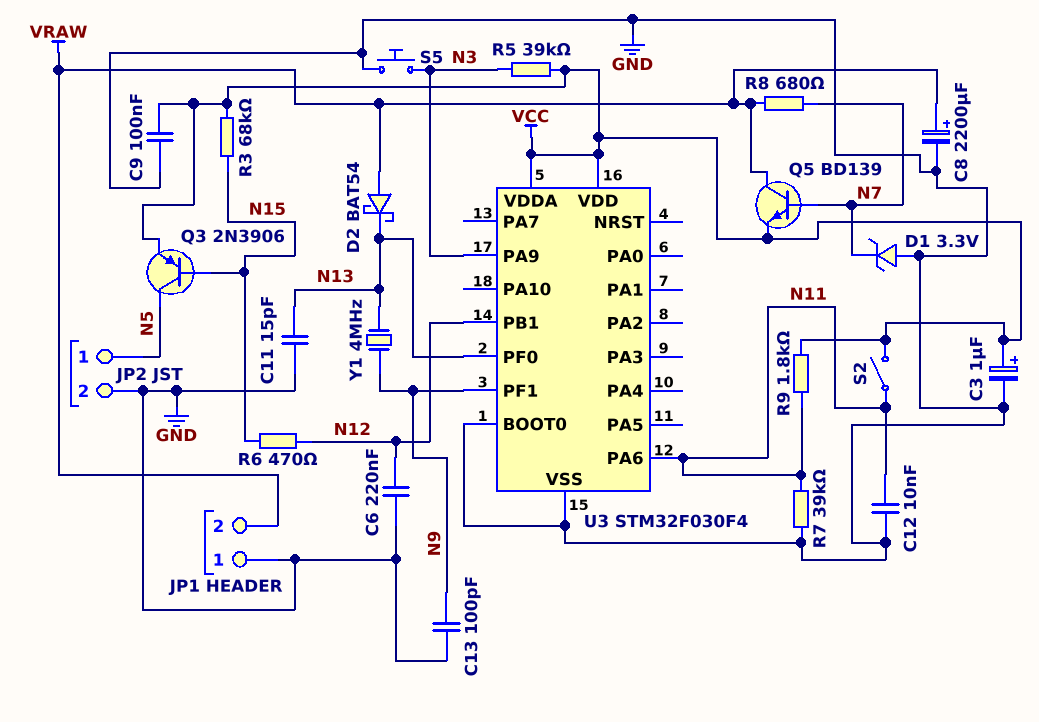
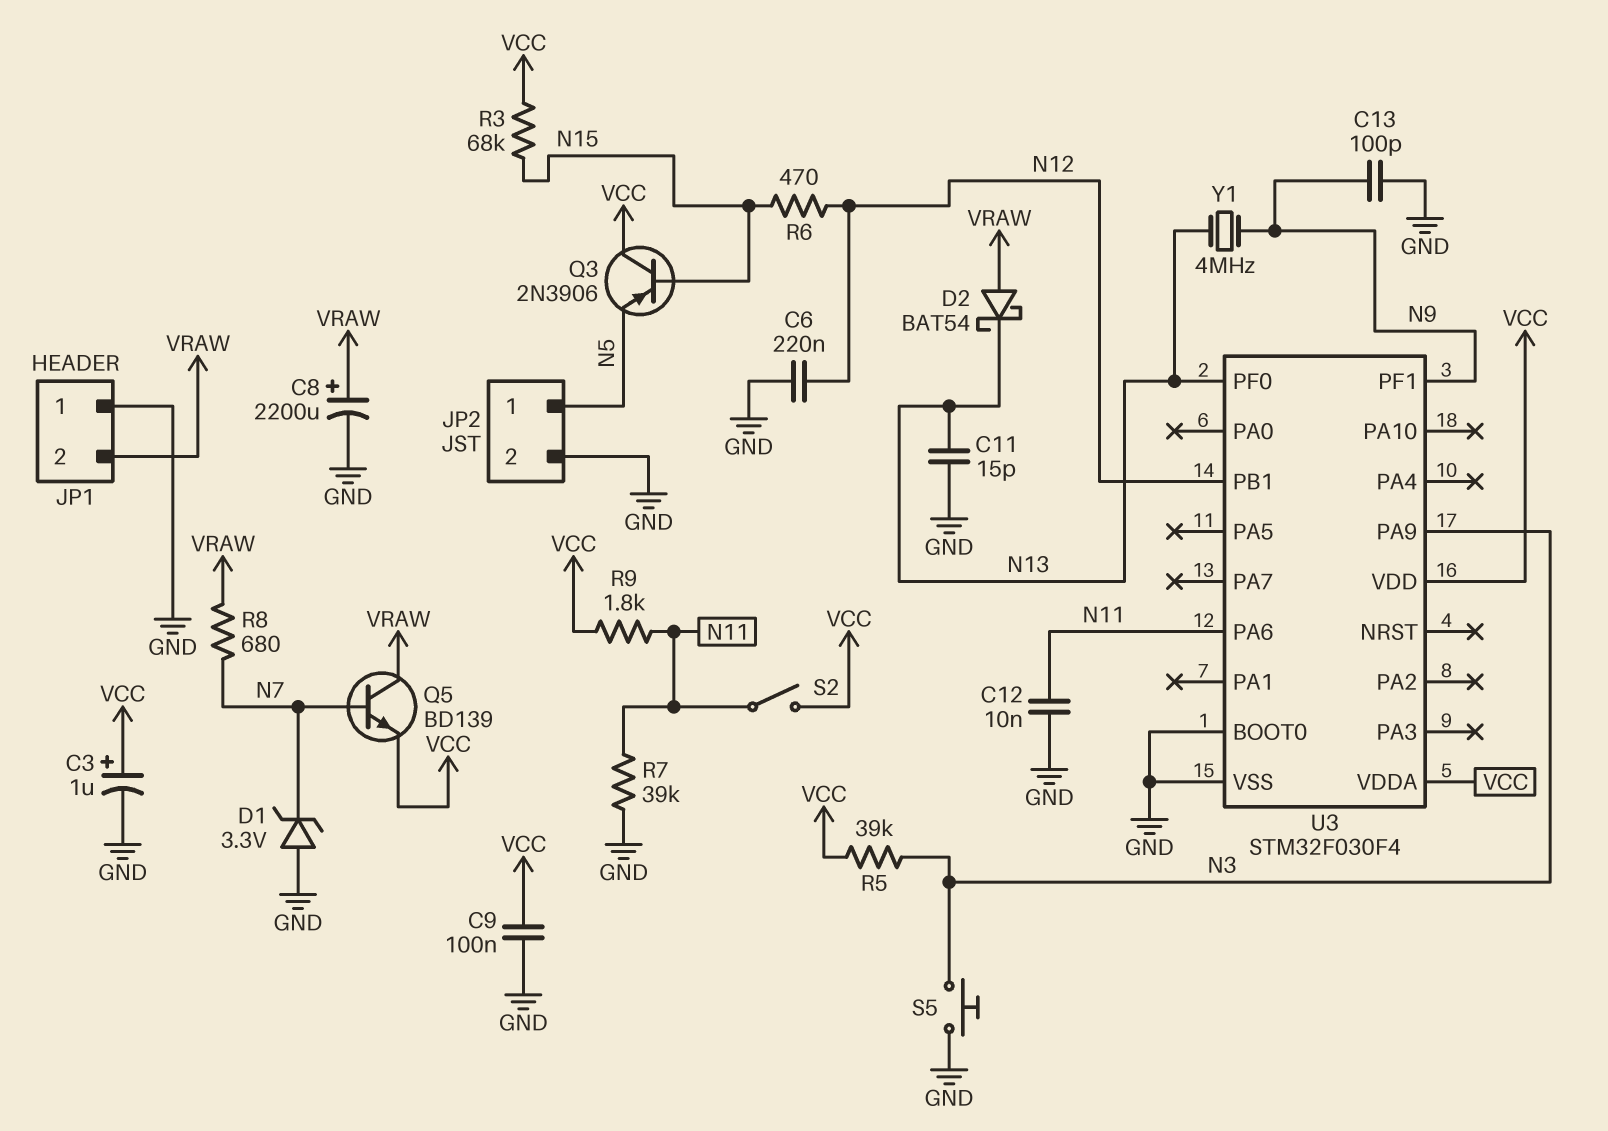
Q3: PNP 2N3906 (B N15, C N5, E VCC) -> PNP 2N3906 (B N15, C VCC, E N5)

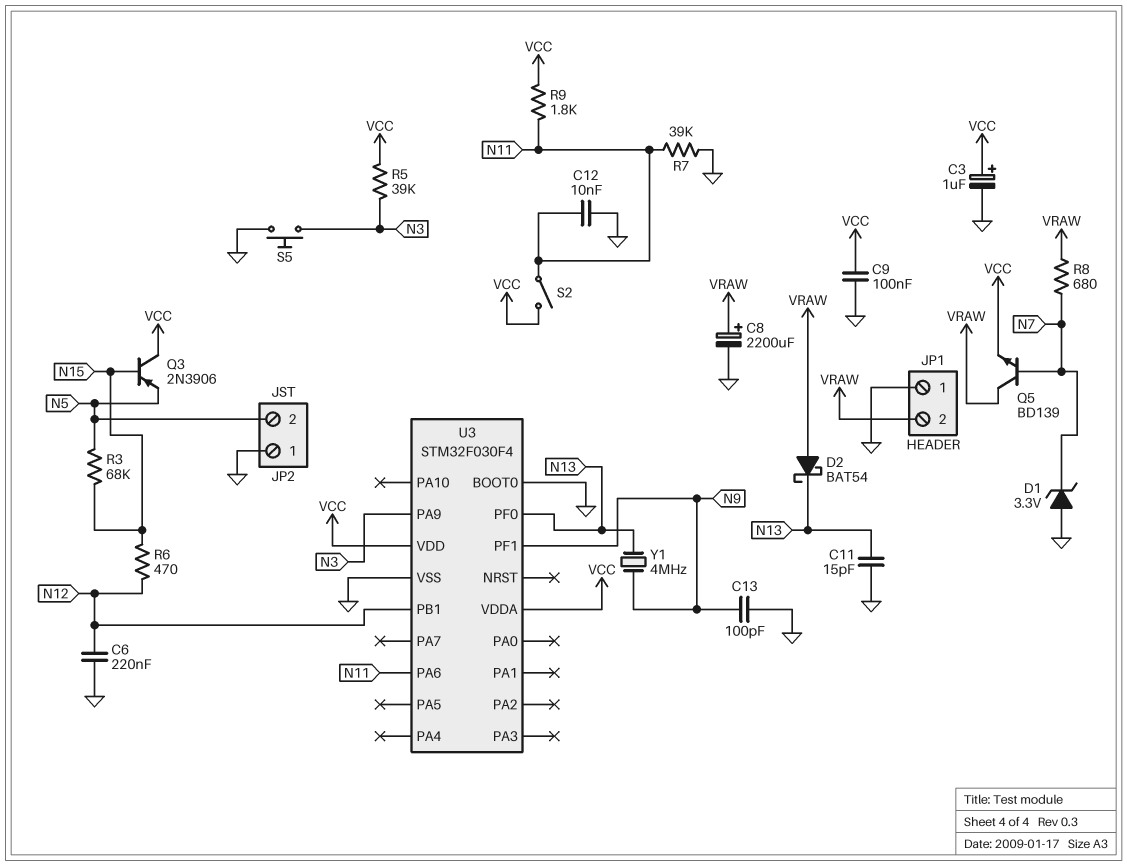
JP2 pin 1: N5 -> GND
JP2 pin 2: GND -> N5
R3: 68k (N15, VCC) -> 68k (N5, N15)

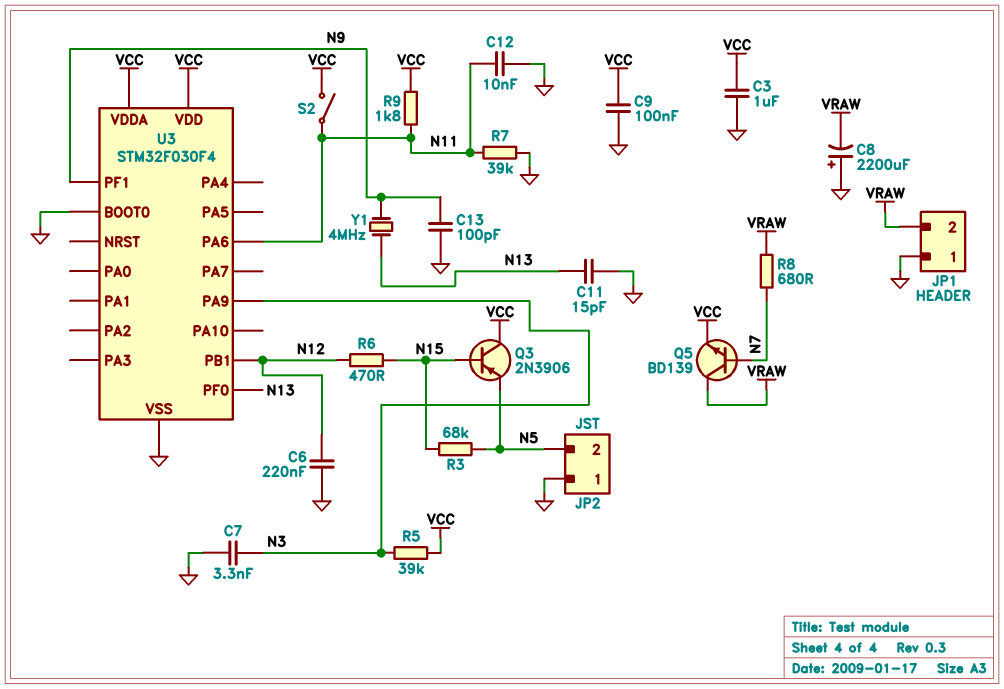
C3: 1uF (plus VCC, minus GND) -> 1uF (GND, VCC)
C7: none -> 3.3nF (GND, N3)
C8: 2200uF (plus VRAW, minus GND) -> 2200uF (plus GND, minus VRAW)
D1: zener 3.3V (A GND, K N7) -> none
D2: schottky BAT54 (A VRAW, K N13) -> none
S5: button (GND, N3) -> none

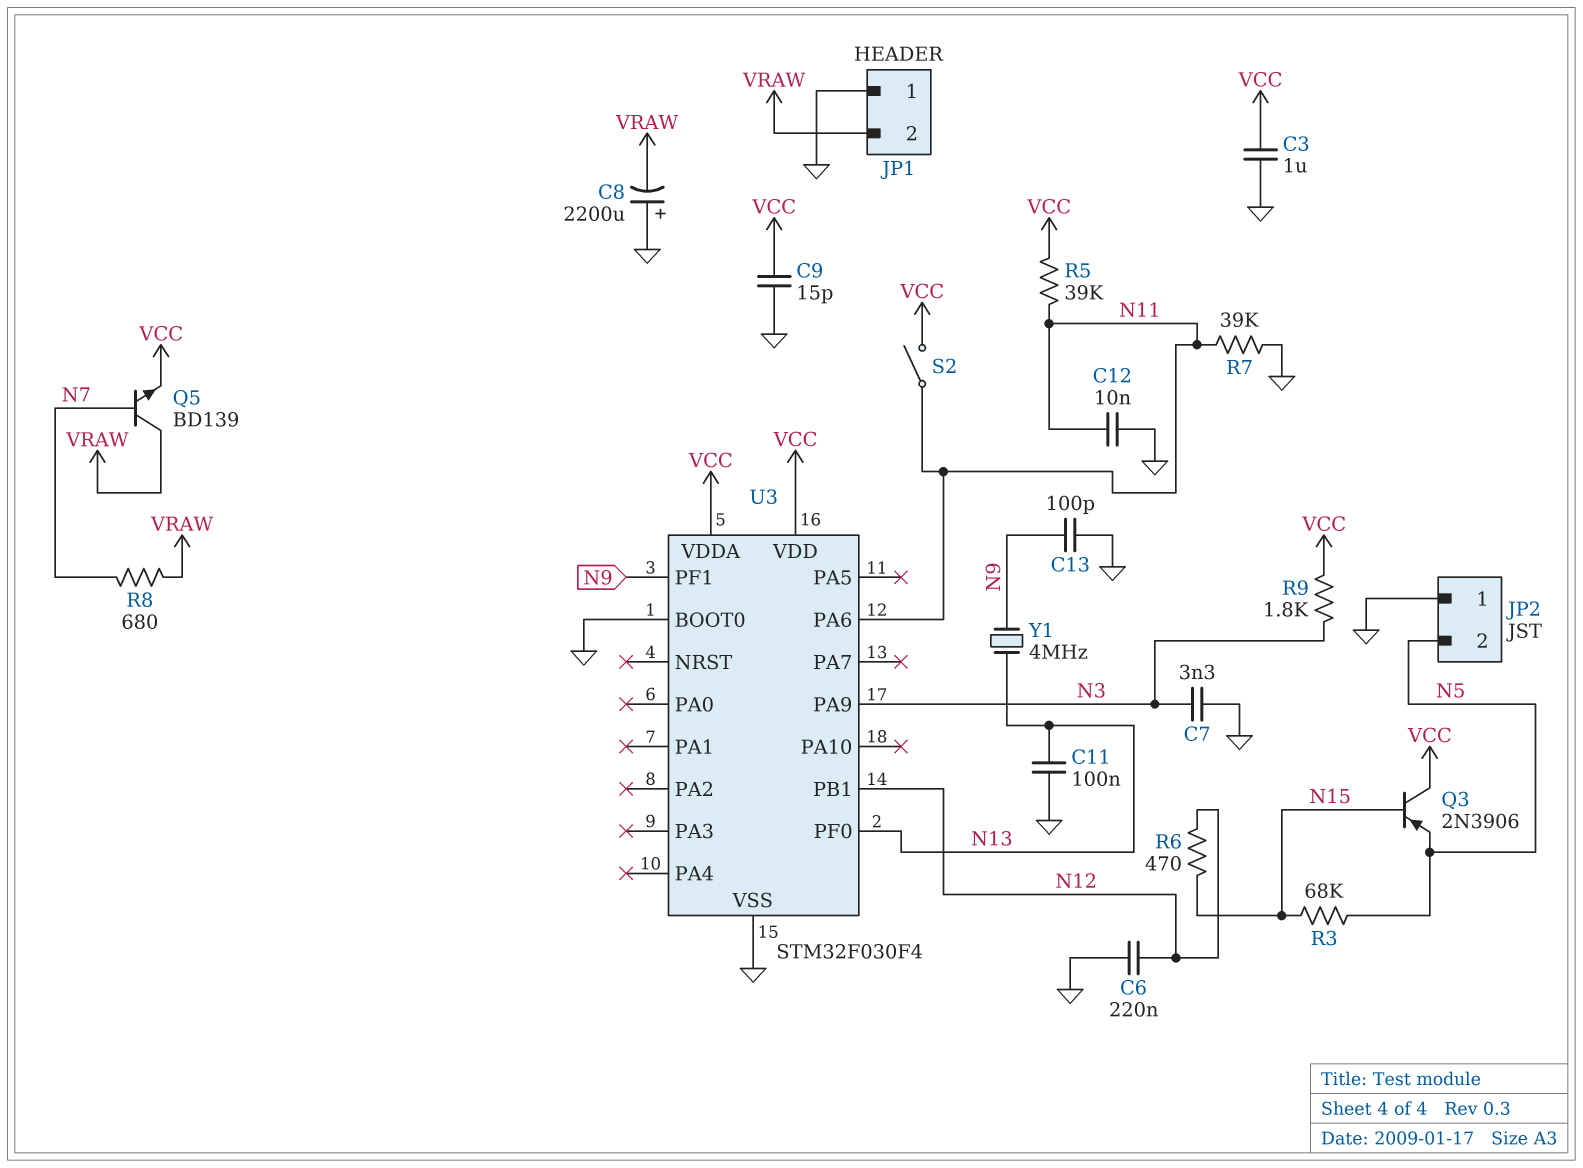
C9: 100nF (GND, VCC) -> 15pF (GND, VCC)
C11: 15pF (GND, N13) -> 100nF (GND, N13)
R5: 39k (N3, VCC) -> 39k (N11, VCC)
R9: 1.8k (N11, VCC) -> 1.8k (N3, VCC)

